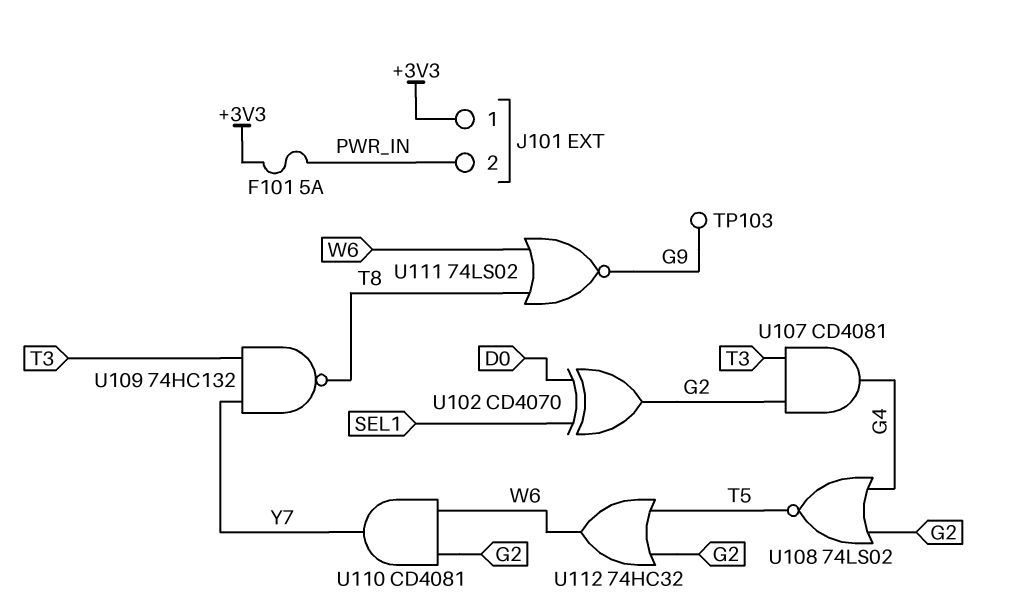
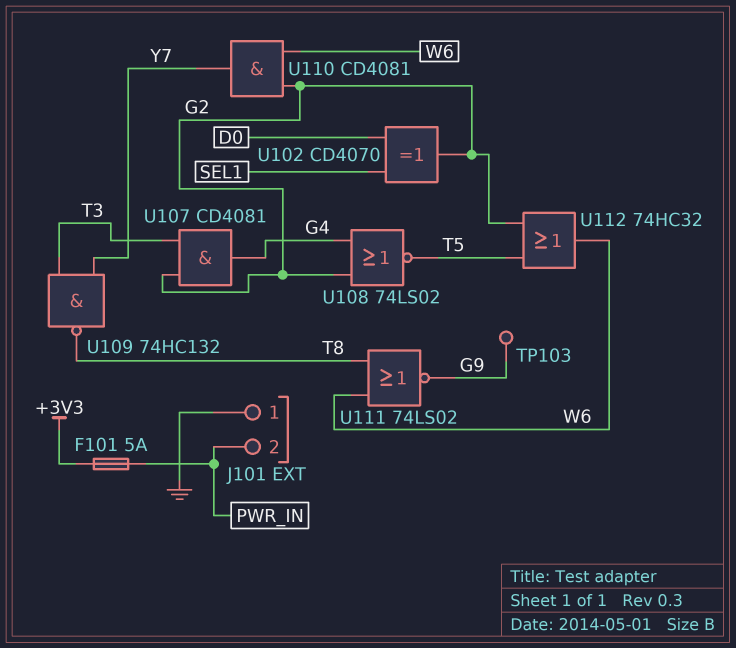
J101 pin 1: +3V3 -> GND

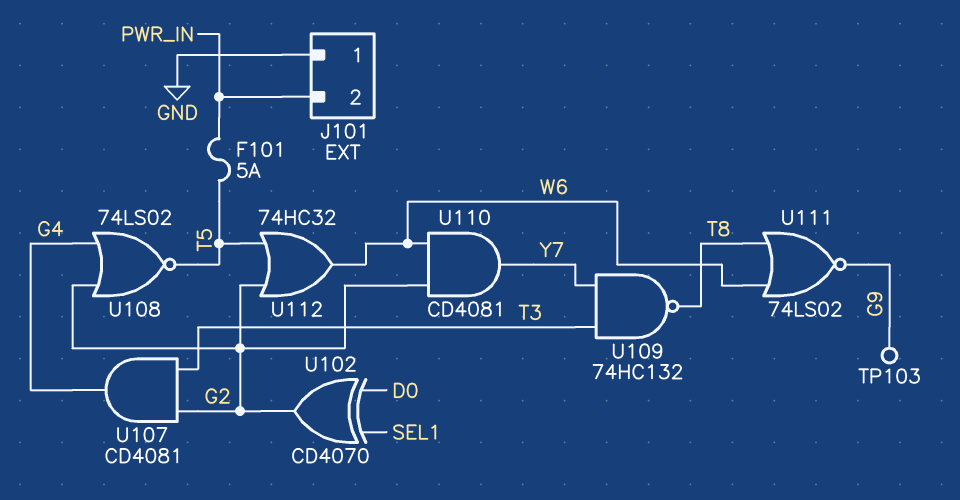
F101: 5A (+3V3, PWR_IN) -> 5A (PWR_IN, T5)

